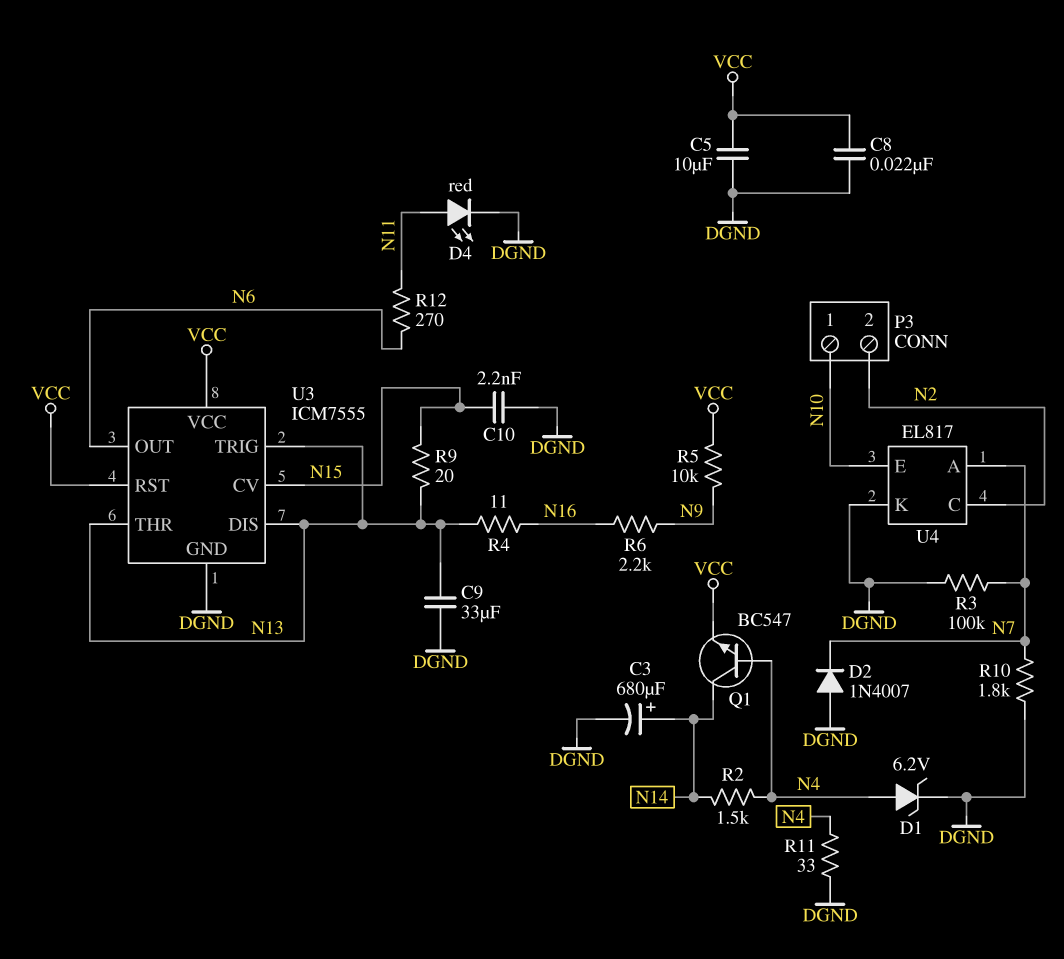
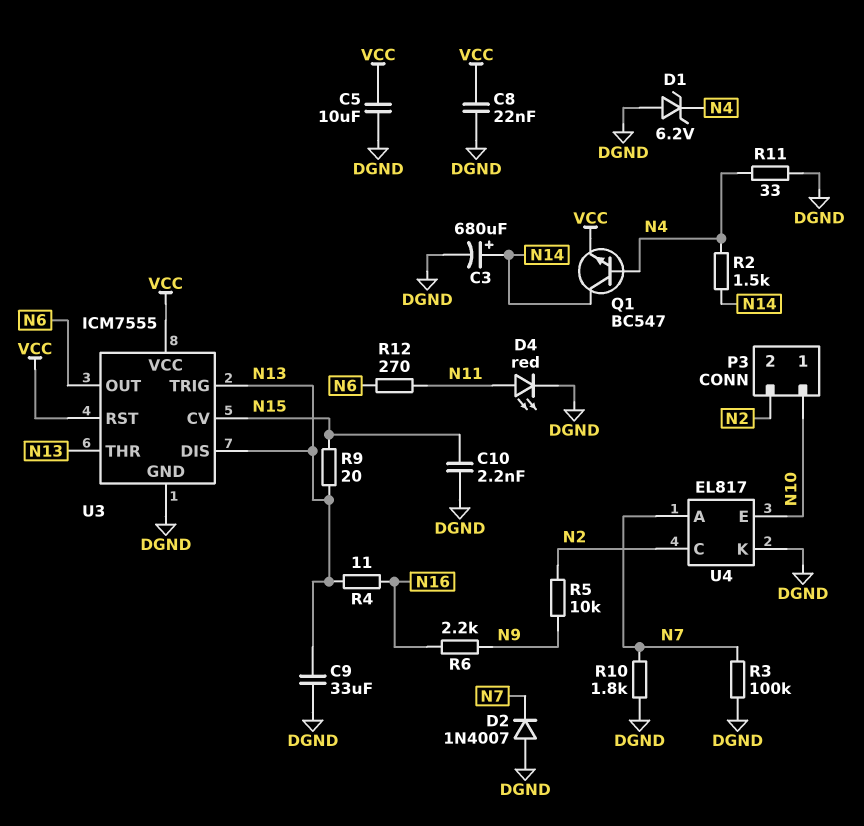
D1: zener 6.2V (A N4, K DGND) -> zener 6.2V (A DGND, K N4)
R5: 10k (N9, VCC) -> 10k (N2, N9)

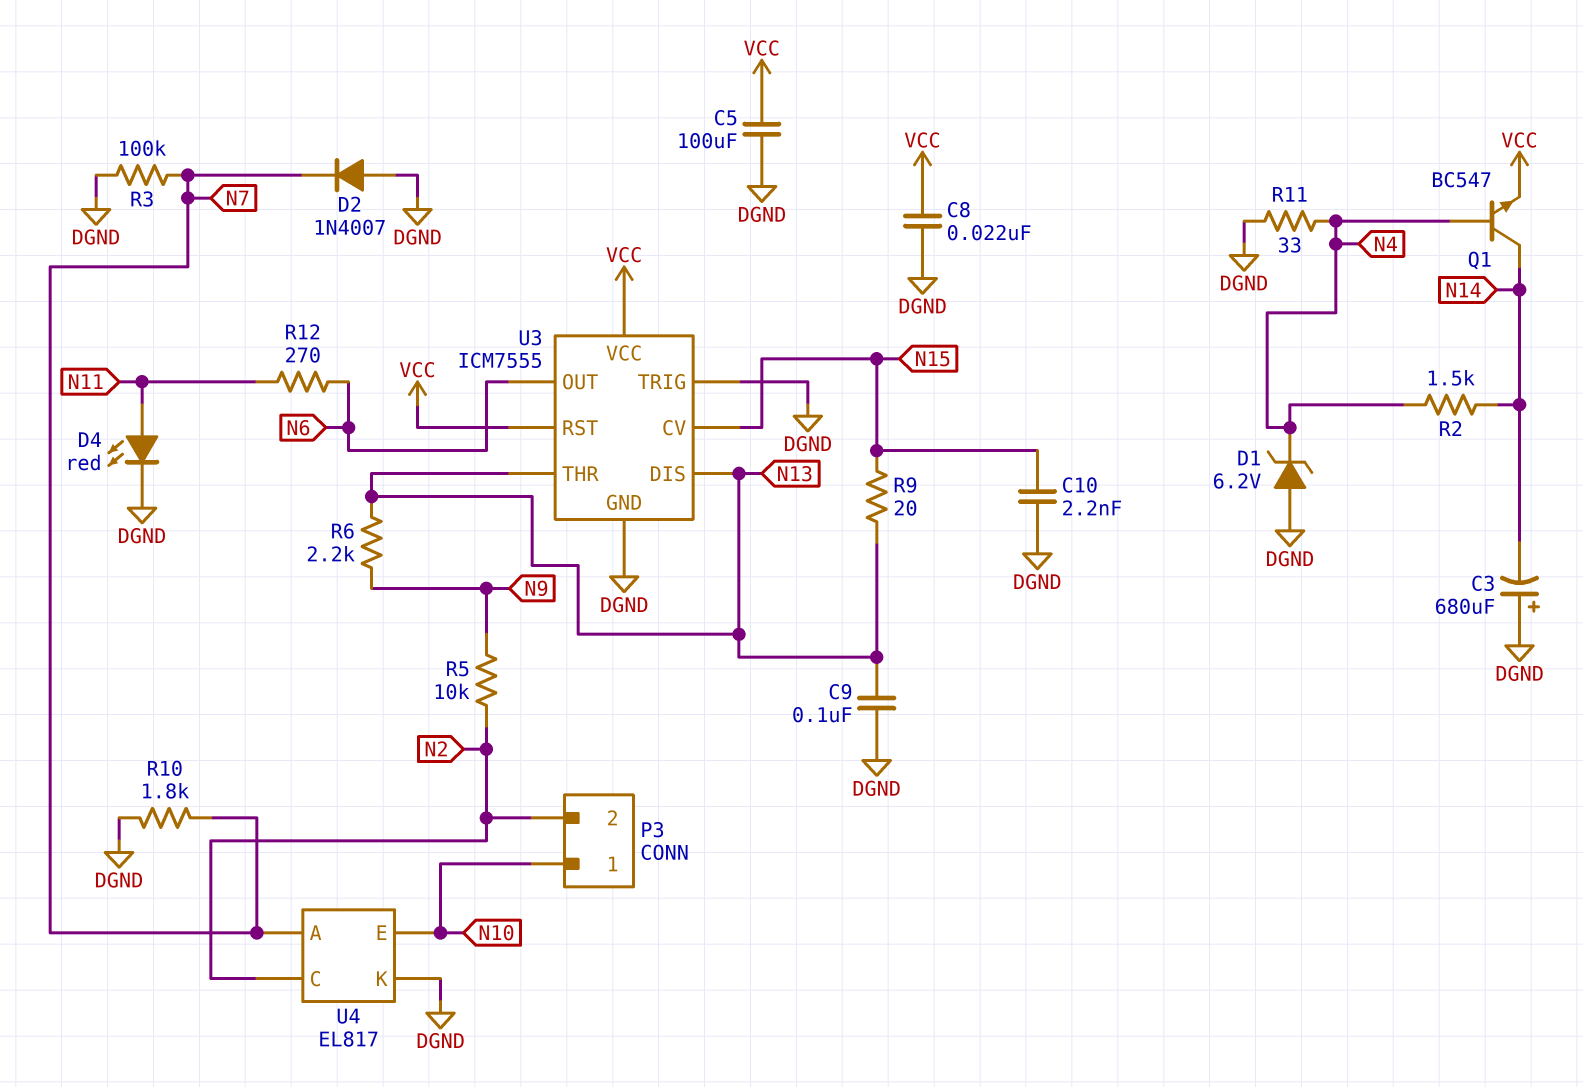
C3: 680uF (plus N14, minus DGND) -> 680uF (plus DGND, minus N14)
C5: 10uF (DGND, VCC) -> 100uF (DGND, VCC)
C9: 33uF (DGND, N13) -> 100nF (DGND, N13)
R4: 11 (N13, N16) -> none
R6: 2.2k (N9, N16) -> 2.2k (N9, N13)
U3 pin TRIG: N13 -> DGND

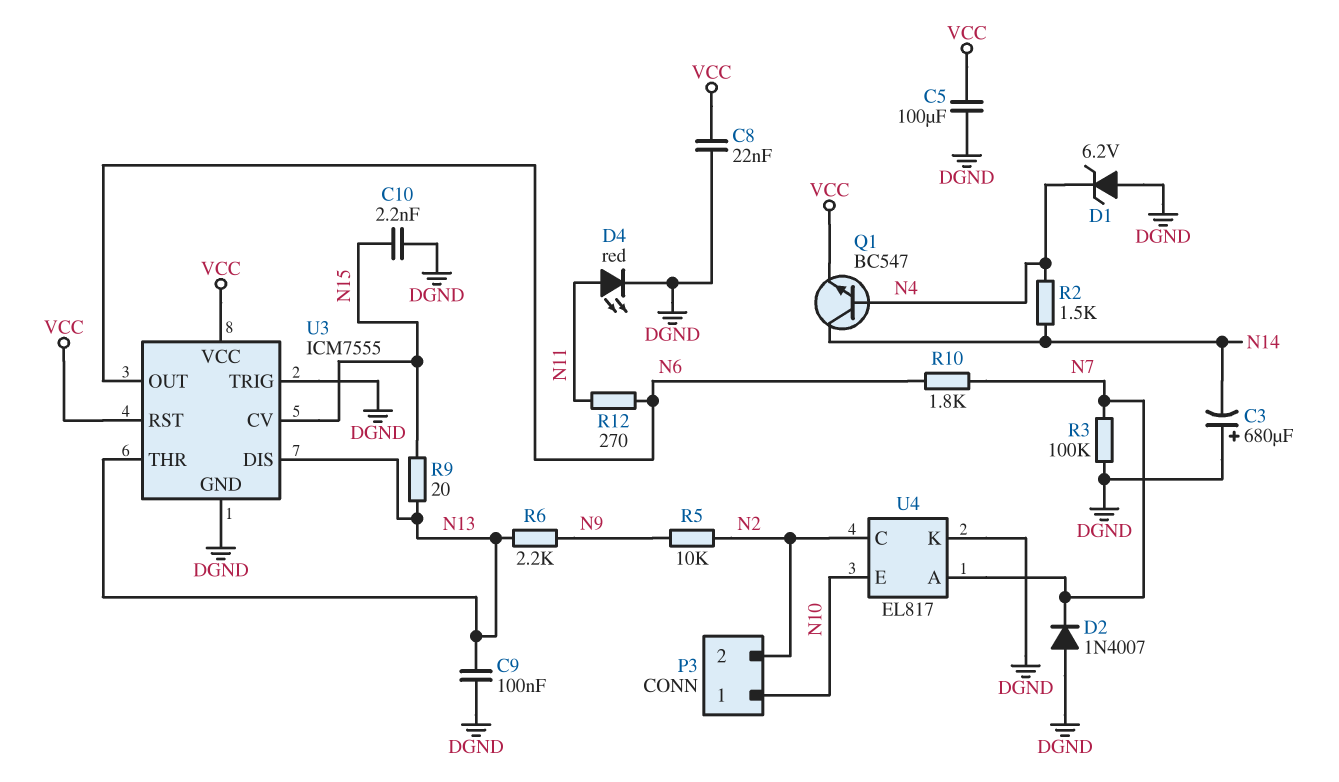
R10: 1.8k (DGND, N7) -> 1.8k (N6, N7)
R11: 33 (DGND, N4) -> none

